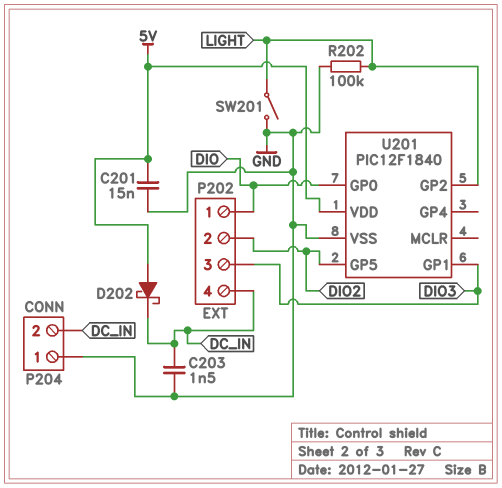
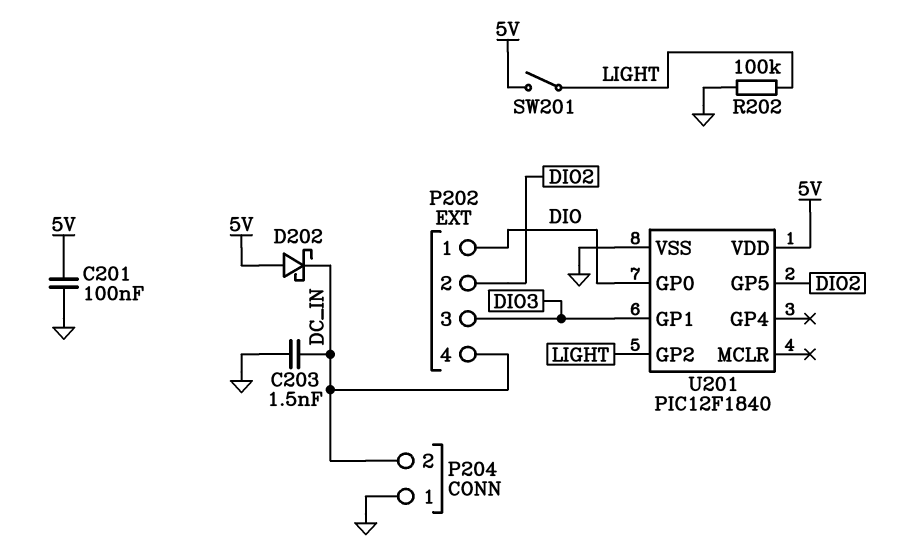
C201: 15nF (5V, GND) -> 100nF (5V, GND)
SW201: switch (GND, LIGHT) -> switch (5V, LIGHT)

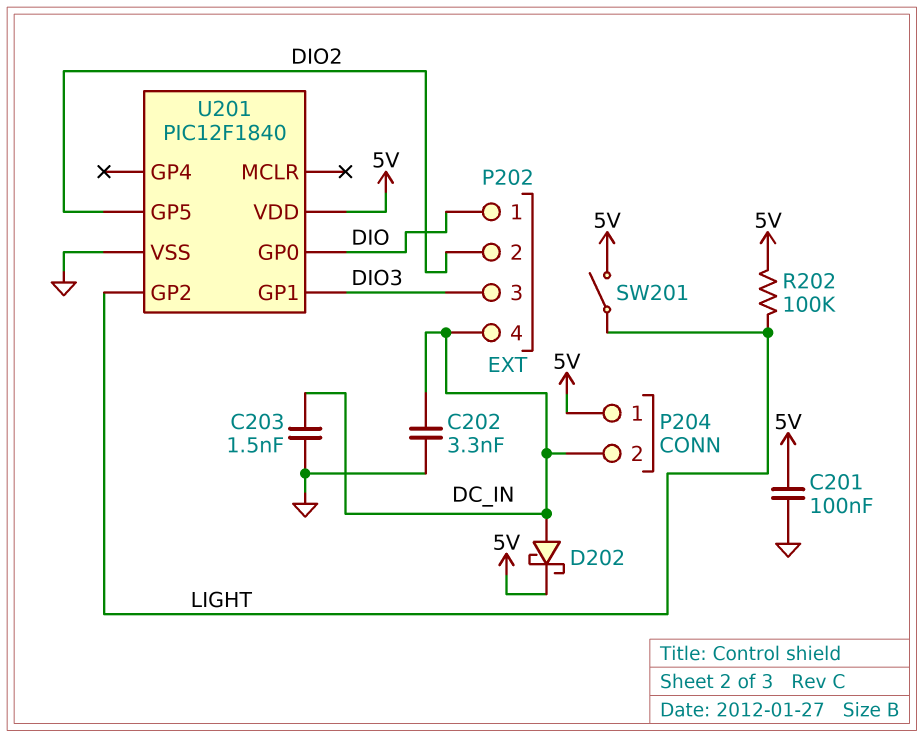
C202: none -> 3.3nF (DC_IN, GND)
D202: schottky (A 5V, K DC_IN) -> schottky (A DC_IN, K 5V)
P204 pin 1: GND -> 5V
R202: 100k (GND, LIGHT) -> 100k (5V, LIGHT)

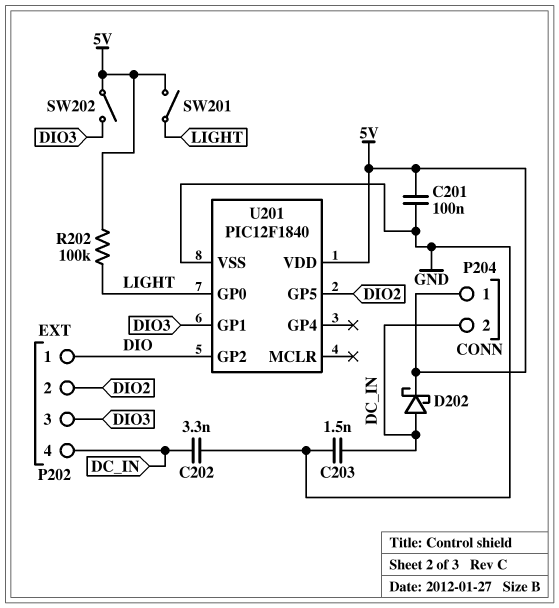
SW202: none -> switch (5V, DIO3)
U201 pin GP0: DIO -> LIGHT
U201 pin GP2: LIGHT -> DIO

